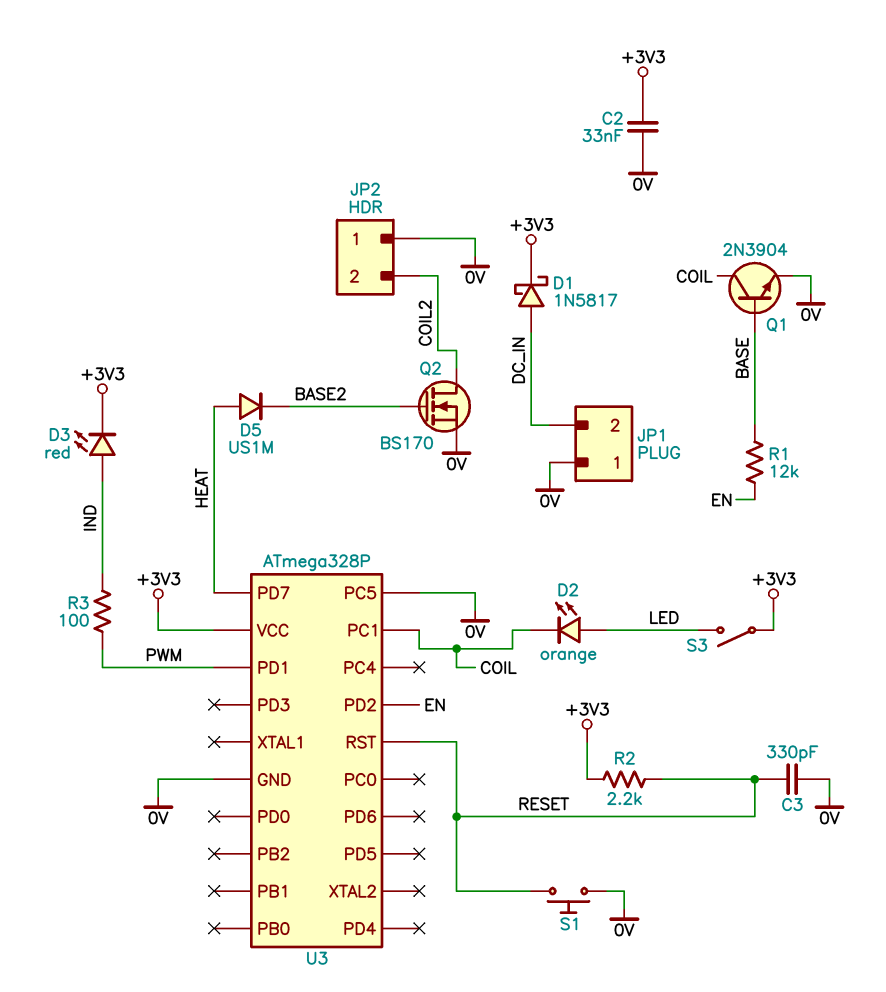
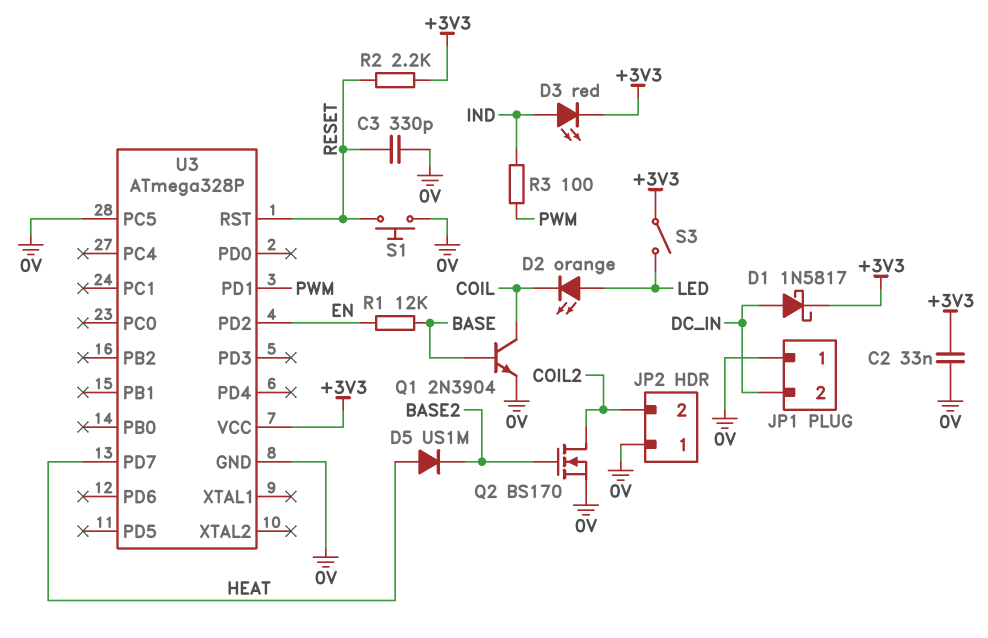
U3 pin PC1: COIL -> none

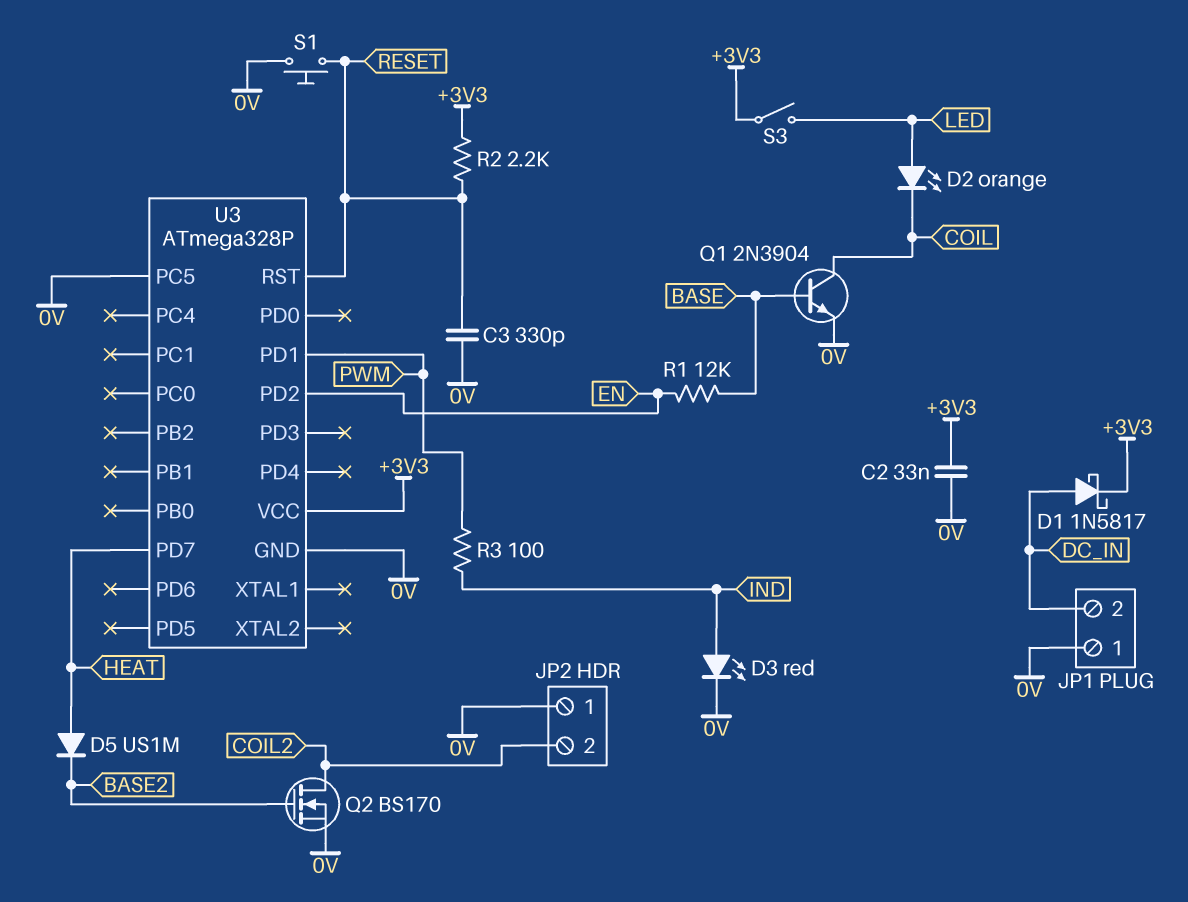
D3: LED red (A IND, K +3V3) -> LED red (A IND, K 0V)

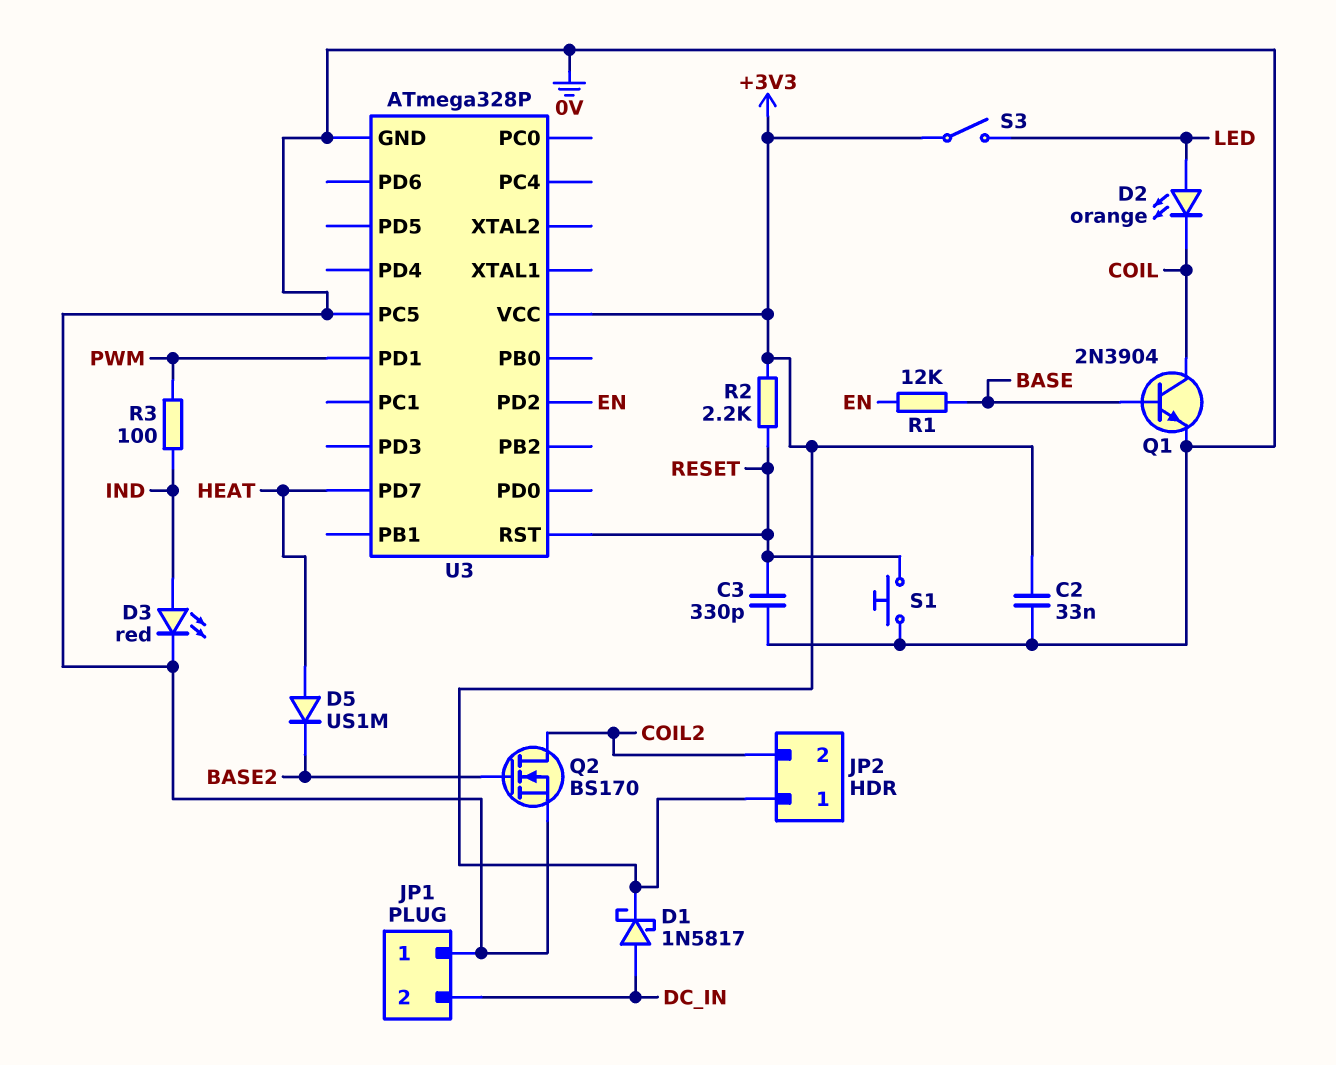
JP2 pin 1: 0V -> +3V3

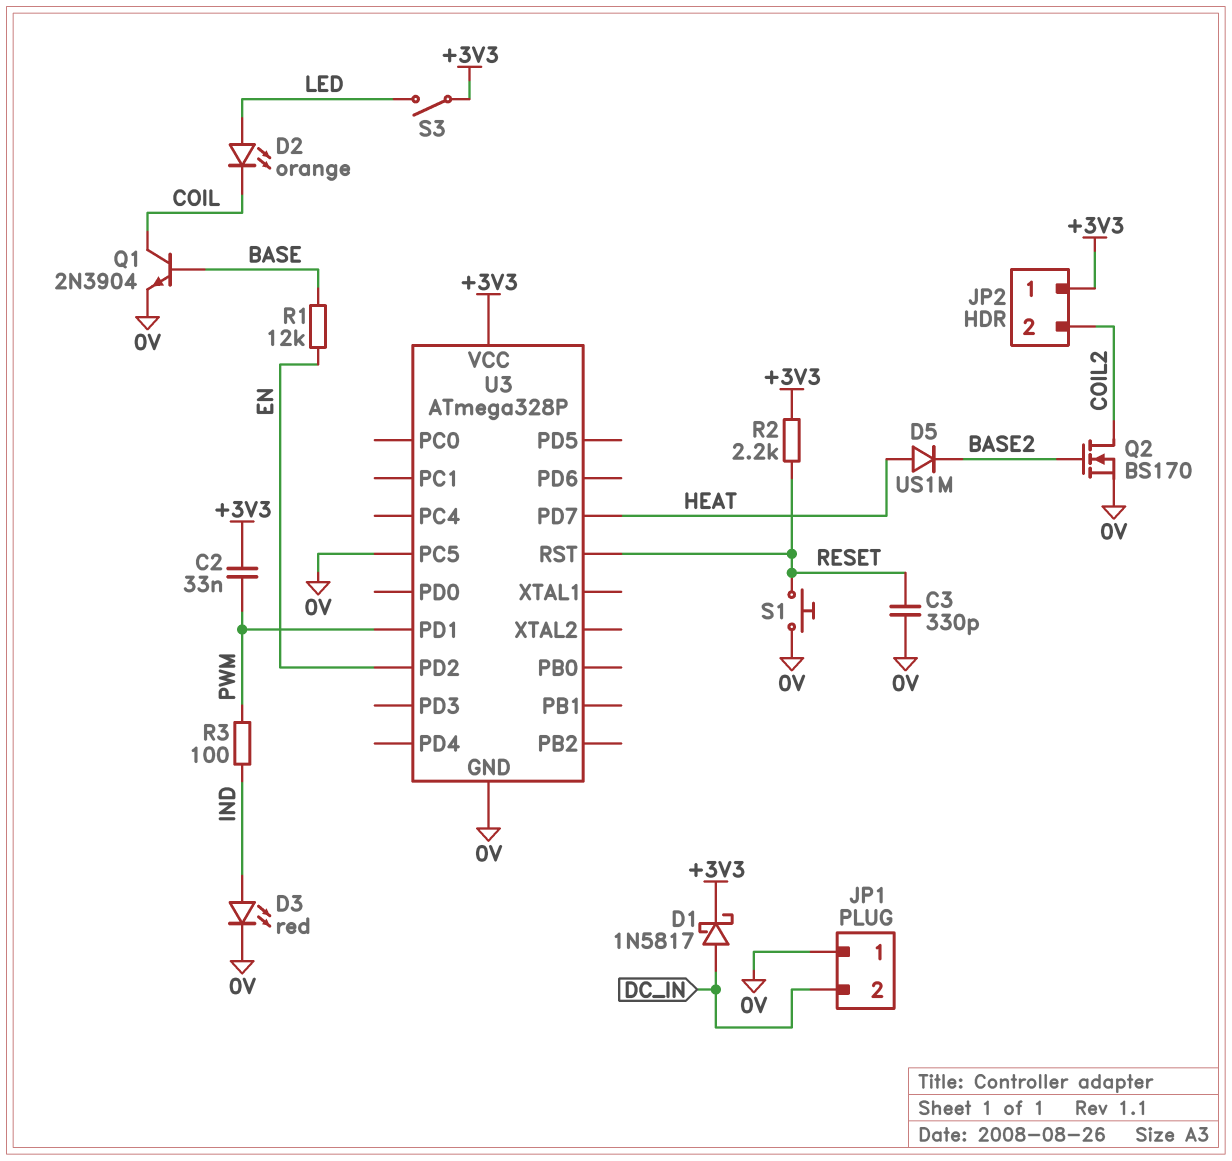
C2: 33nF (+3V3, 0V) -> 33nF (+3V3, PWM)

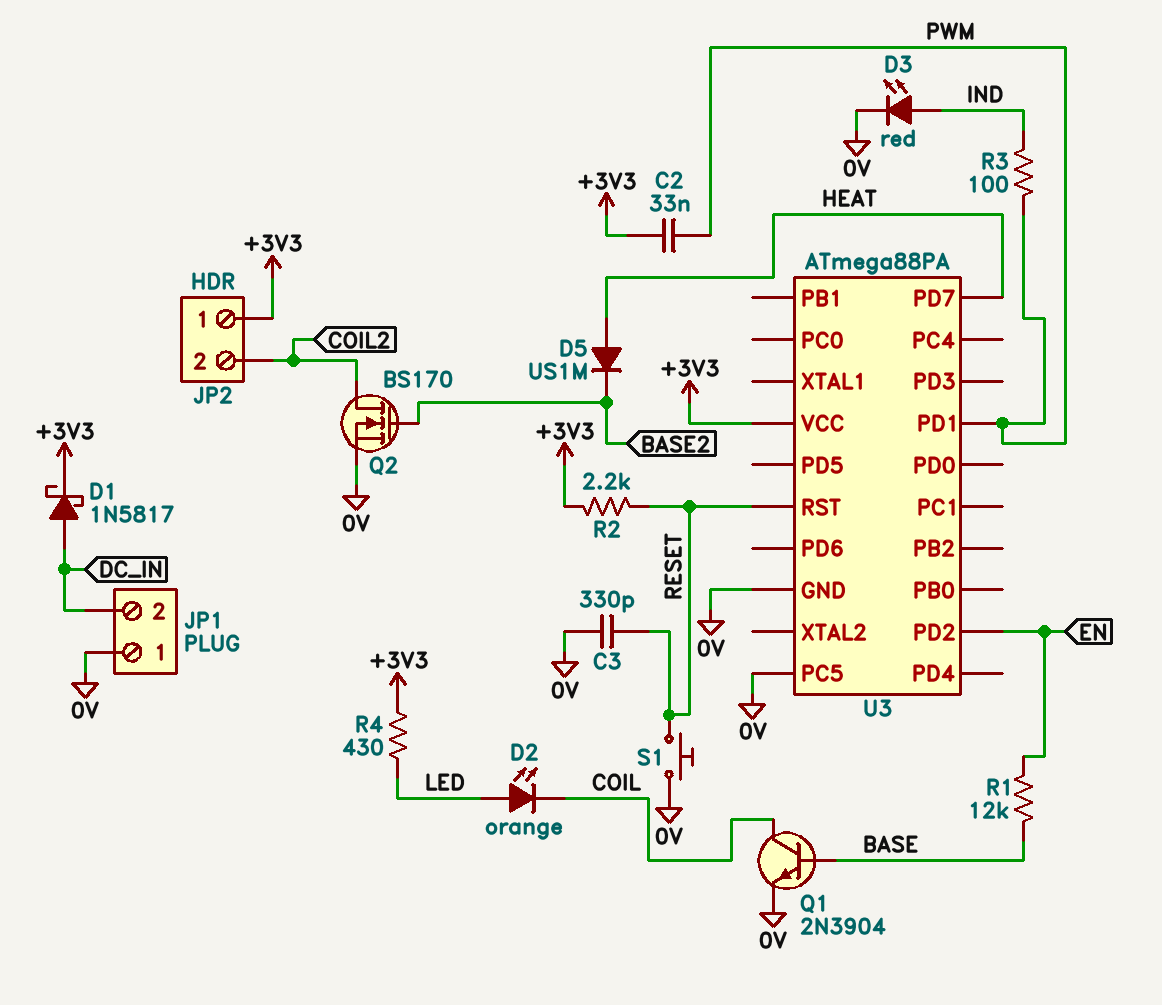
R4: none -> 430 (+3V3, LED)
S3: switch (+3V3, LED) -> none
U3: ATmega328P -> ATmega88PA

